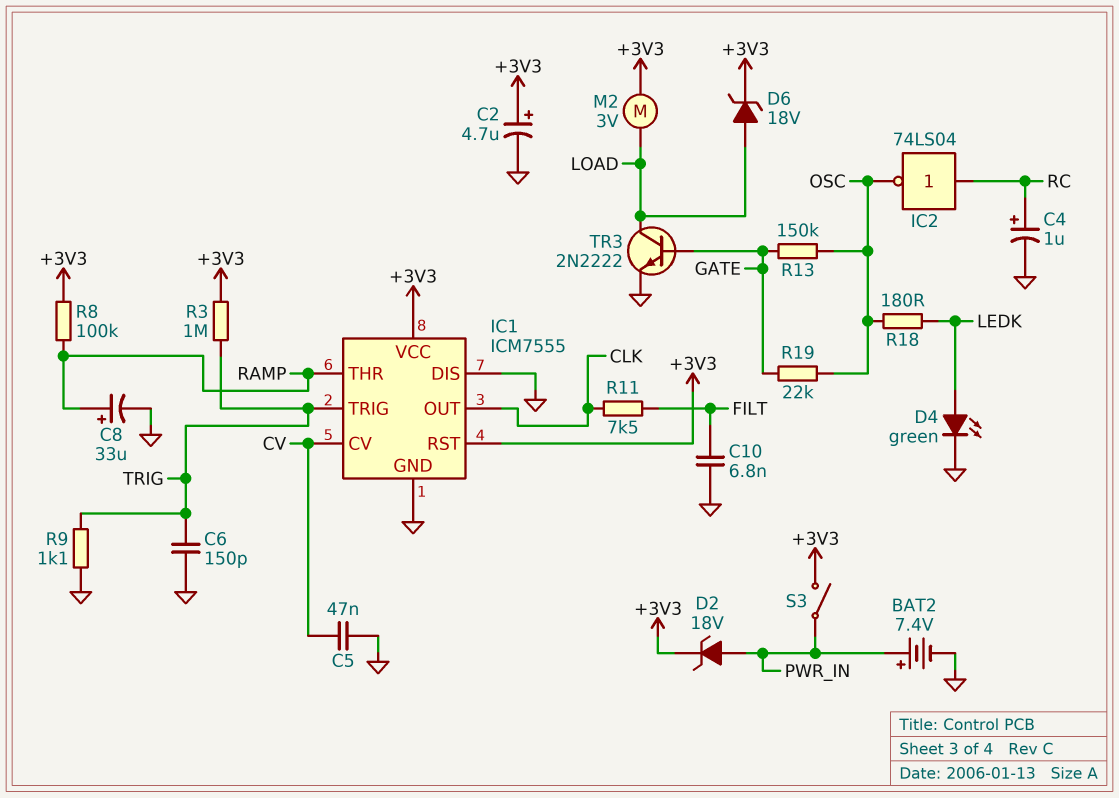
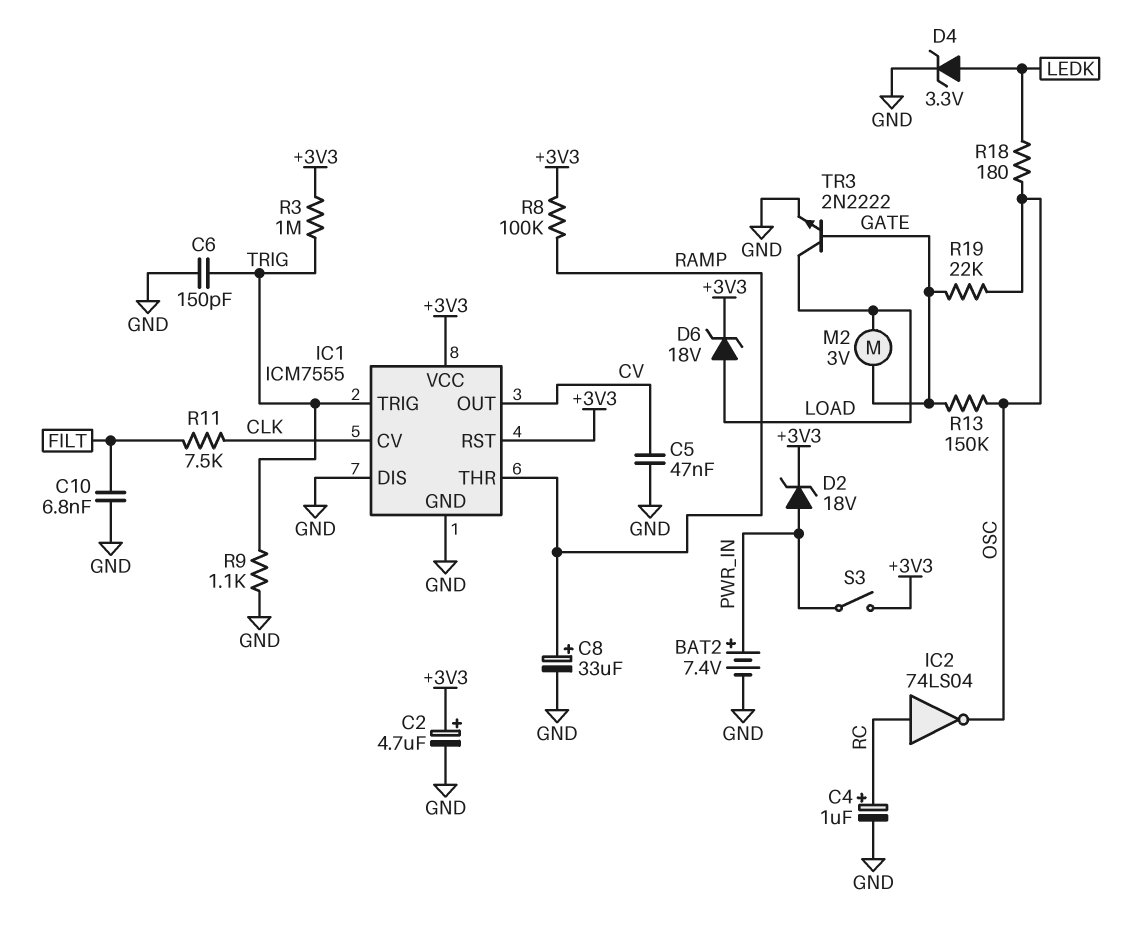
D4: LED green (A LEDK, K GND) -> zener 3.3V (A LEDK, K GND)
IC1 pin CV: CV -> CLK
IC1 pin OUT: CLK -> CV
M2: motor 3V (+3V3, LOAD) -> motor 3V (GATE, LOAD)

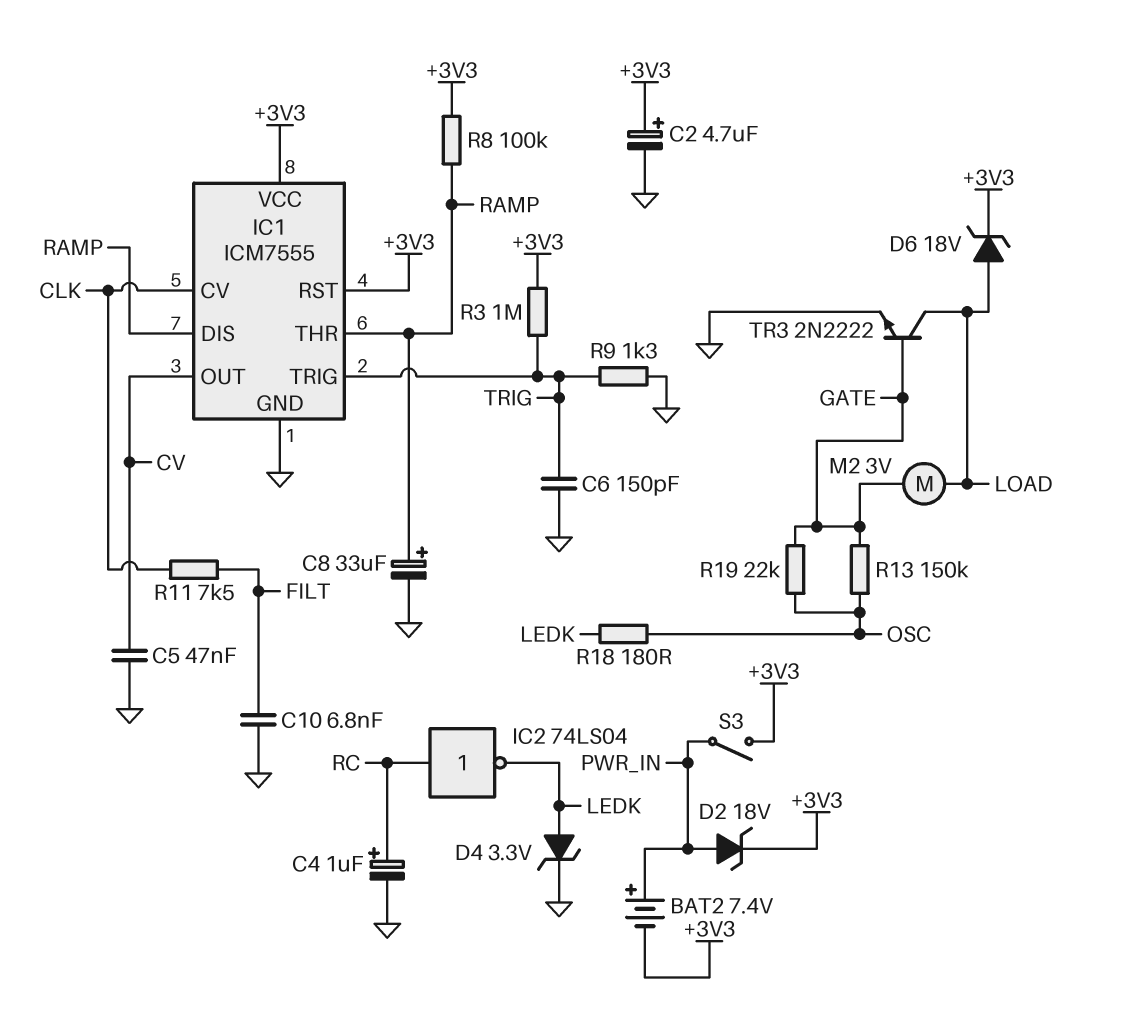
BAT2: 7.4V (plus PWR_IN, minus GND) -> 7.4V (plus PWR_IN, minus +3V3)
IC1 pin DIS: GND -> RAMP
IC2: NOT 74LS04 (in RC, out OSC) -> NOT 74LS04 (in RC, out LEDK)
R9: 1.1k (GND, TRIG) -> 1.3k (GND, TRIG)

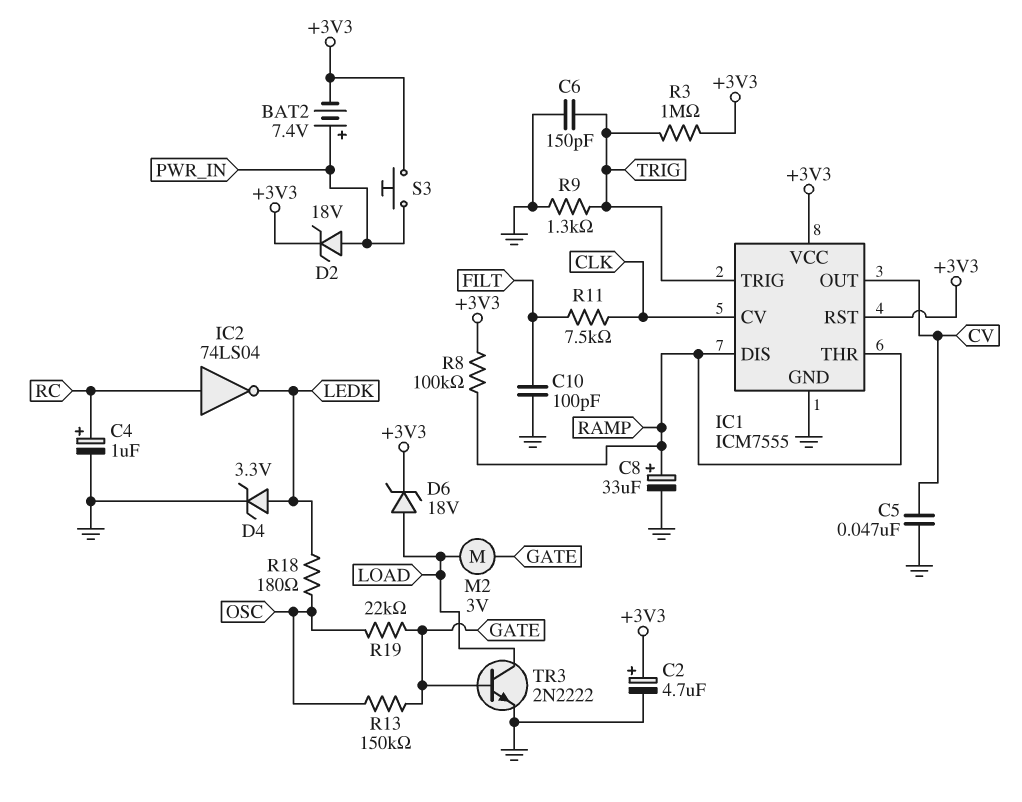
C10: 6.8nF (FILT, GND) -> 100pF (FILT, GND)
S3: switch (+3V3, PWR_IN) -> button (+3V3, PWR_IN)

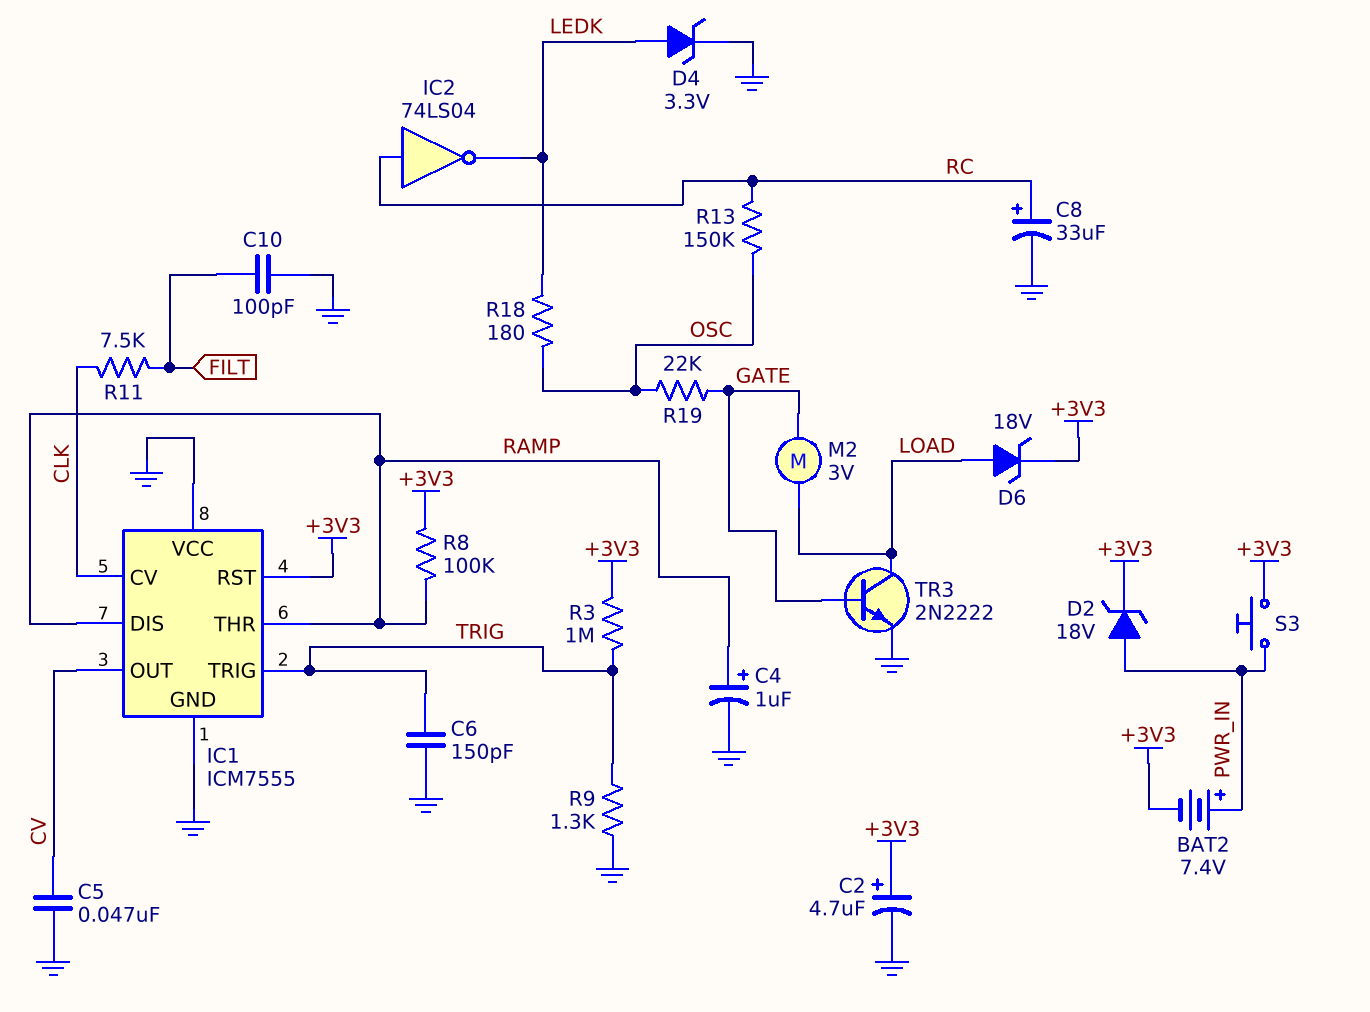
C4: 1uF (plus RC, minus GND) -> 1uF (plus RAMP, minus GND)
C8: 33uF (plus RAMP, minus GND) -> 33uF (plus RC, minus GND)
IC1 pin VCC: +3V3 -> GND
R13: 150k (GATE, OSC) -> 150k (OSC, RC)

